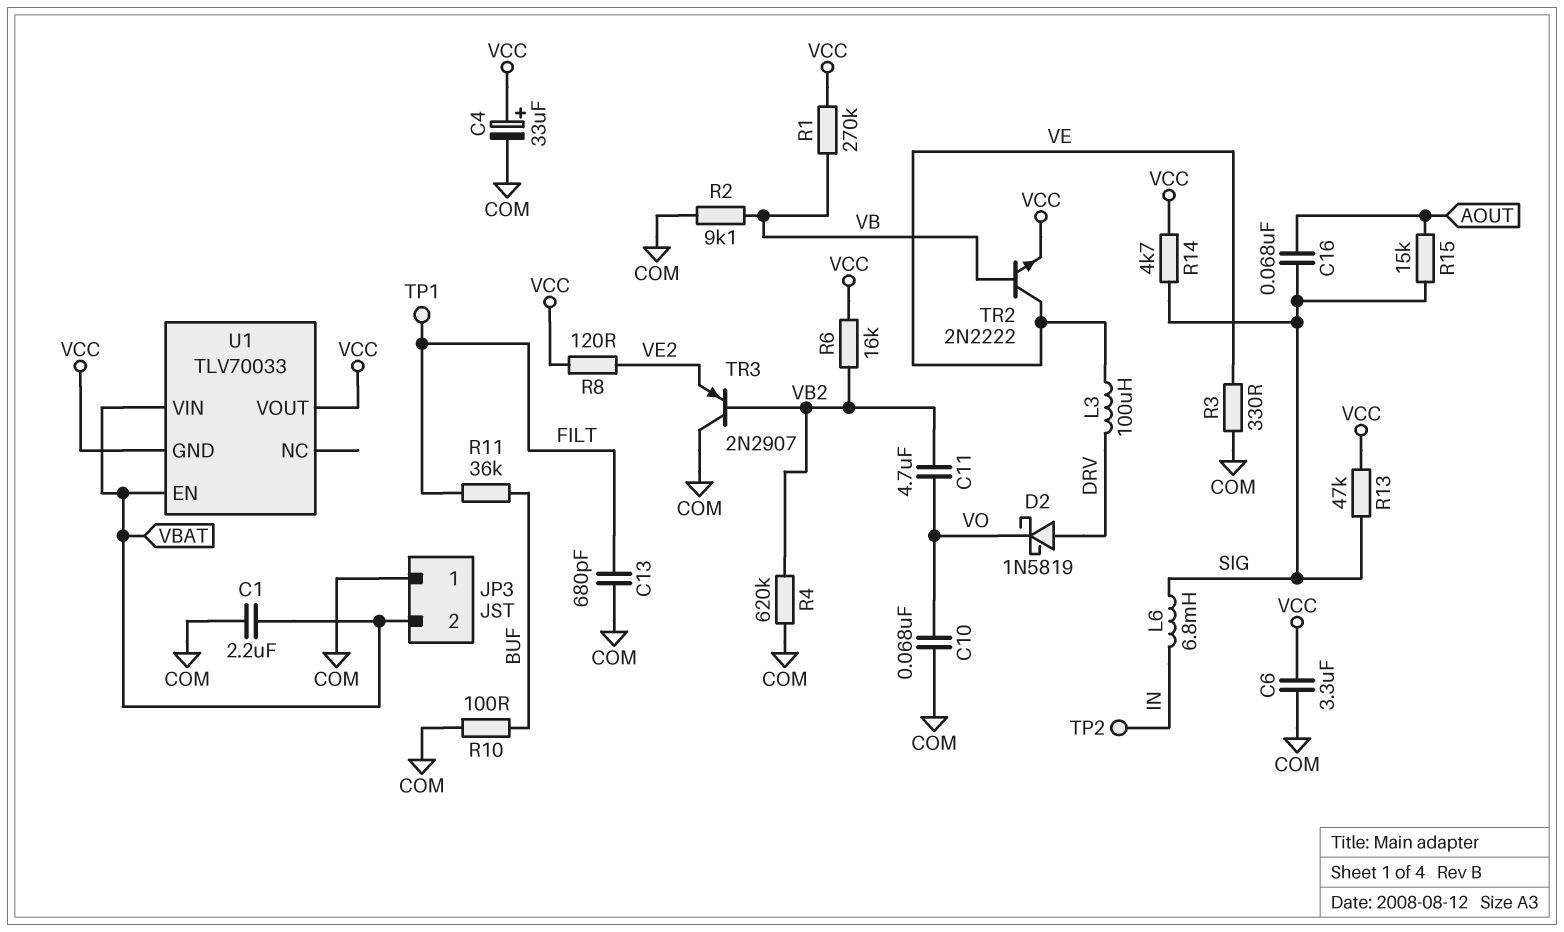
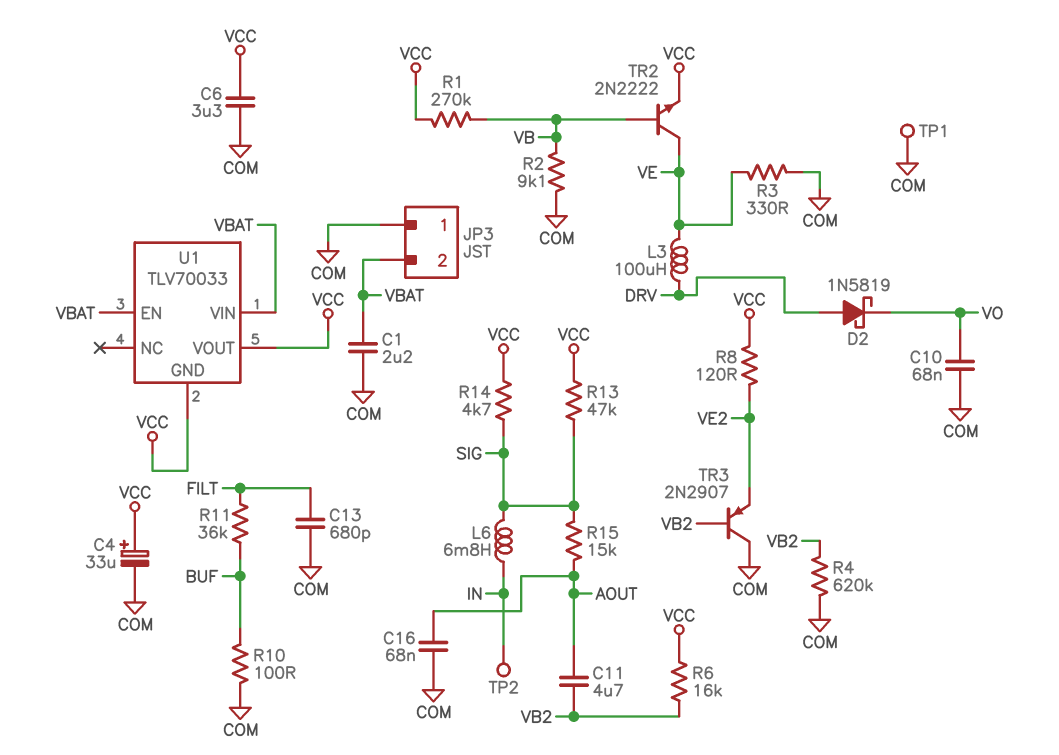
C11: 4.7uF (VB2, VO) -> 4.7uF (AOUT, VB2)
C16: 68nF (AOUT, SIG) -> 68nF (AOUT, COM)
TP1: test point (FILT) -> test point (COM)

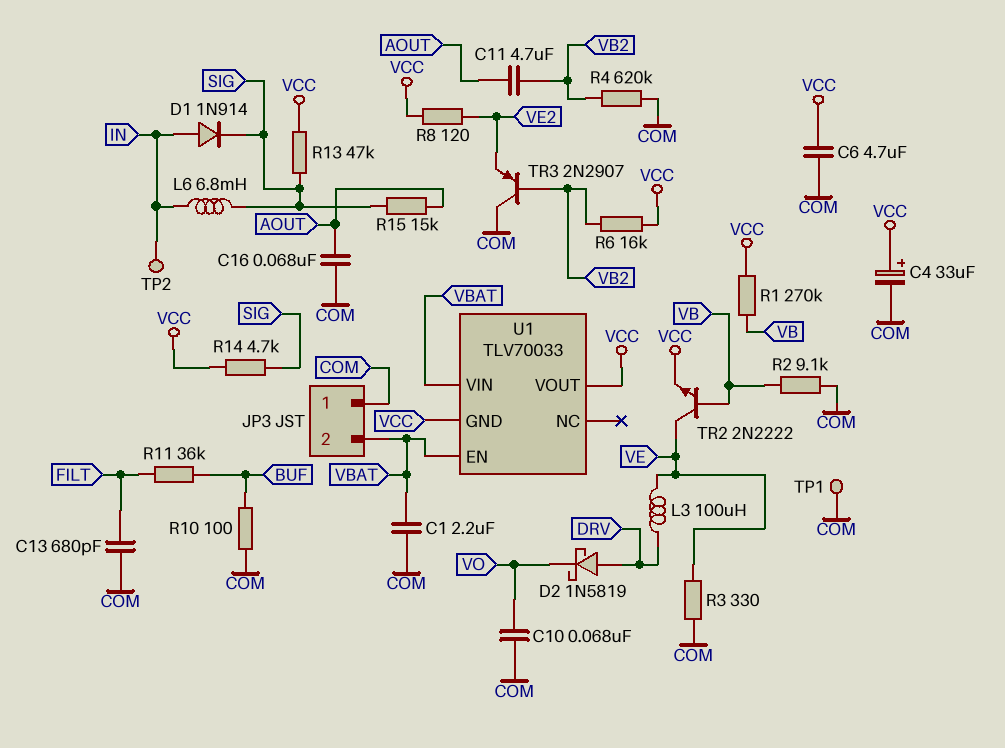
C6: 3.3uF (COM, VCC) -> 4.7uF (COM, VCC)
D1: none -> diode 1N914 (A IN, K SIG)

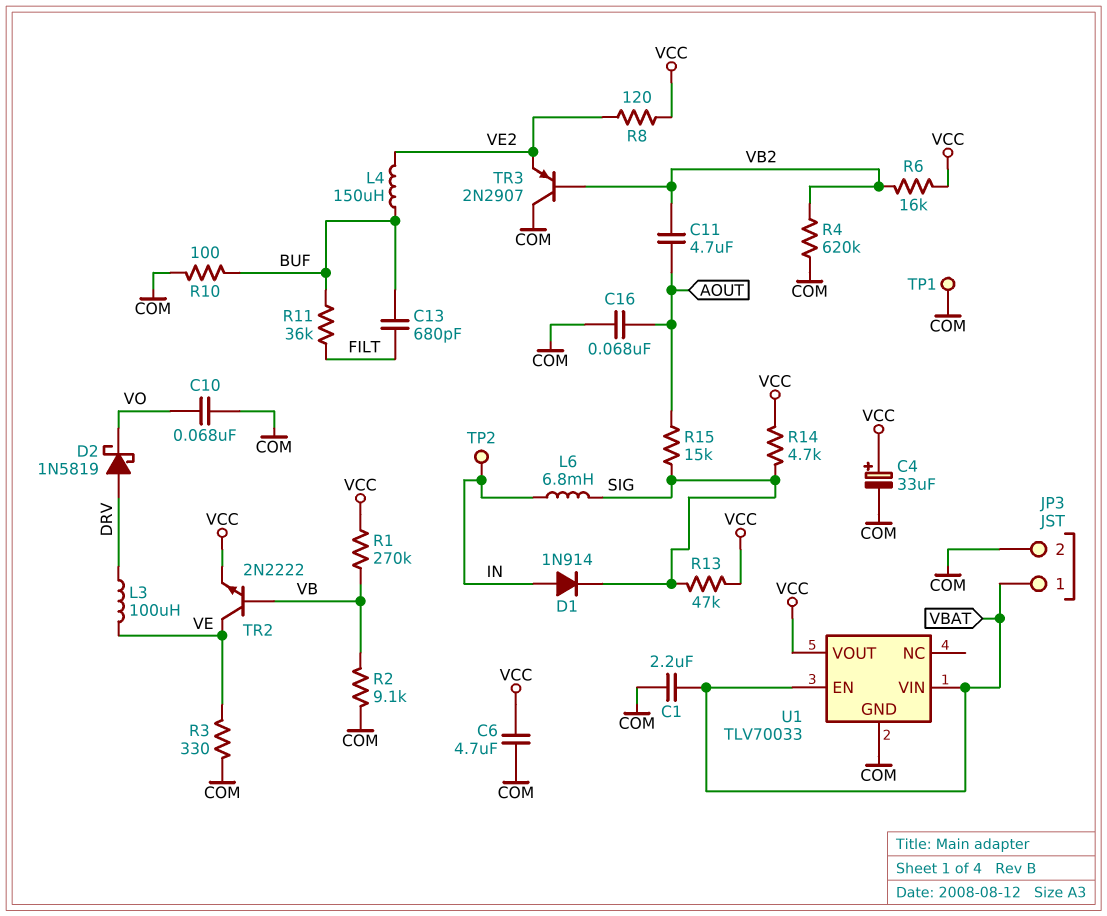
C13: 680pF (COM, FILT) -> 680pF (BUF, FILT)
JP3 pin 1: COM -> VBAT
JP3 pin 2: VBAT -> COM
L4: none -> 150uH (BUF, VE2)
U1 pin GND: VCC -> COM

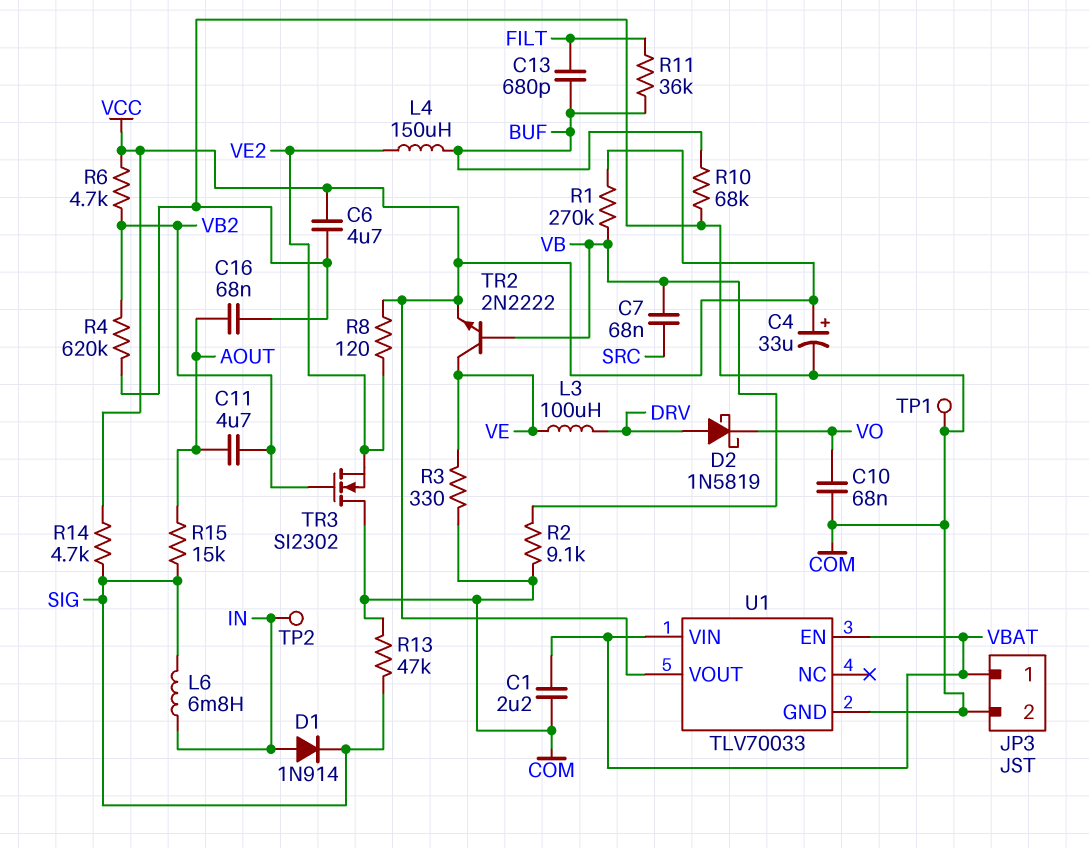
C7: none -> 68nF (SRC, VB)
R6: 16k (VB2, VCC) -> 4.7k (VB2, VCC)
R10: 100 (BUF, COM) -> 68k (BUF, COM)
R13: 47k (SIG, VCC) -> 47k (COM, SIG)
TR3: PNP 2N2907 (B VB2, C COM, E VE2) -> NMOS SI2302 (G VB2, D COM, S VE2)

